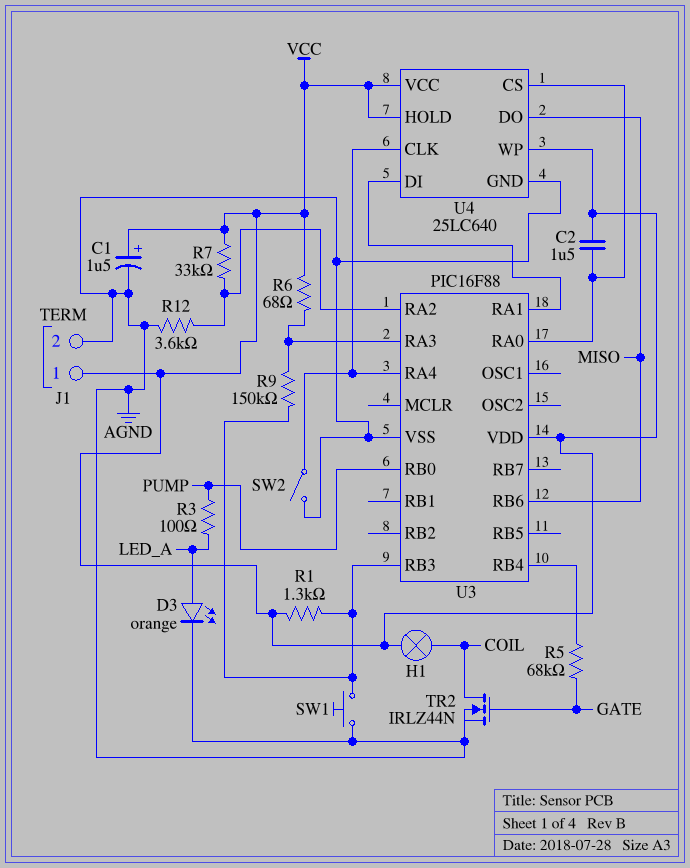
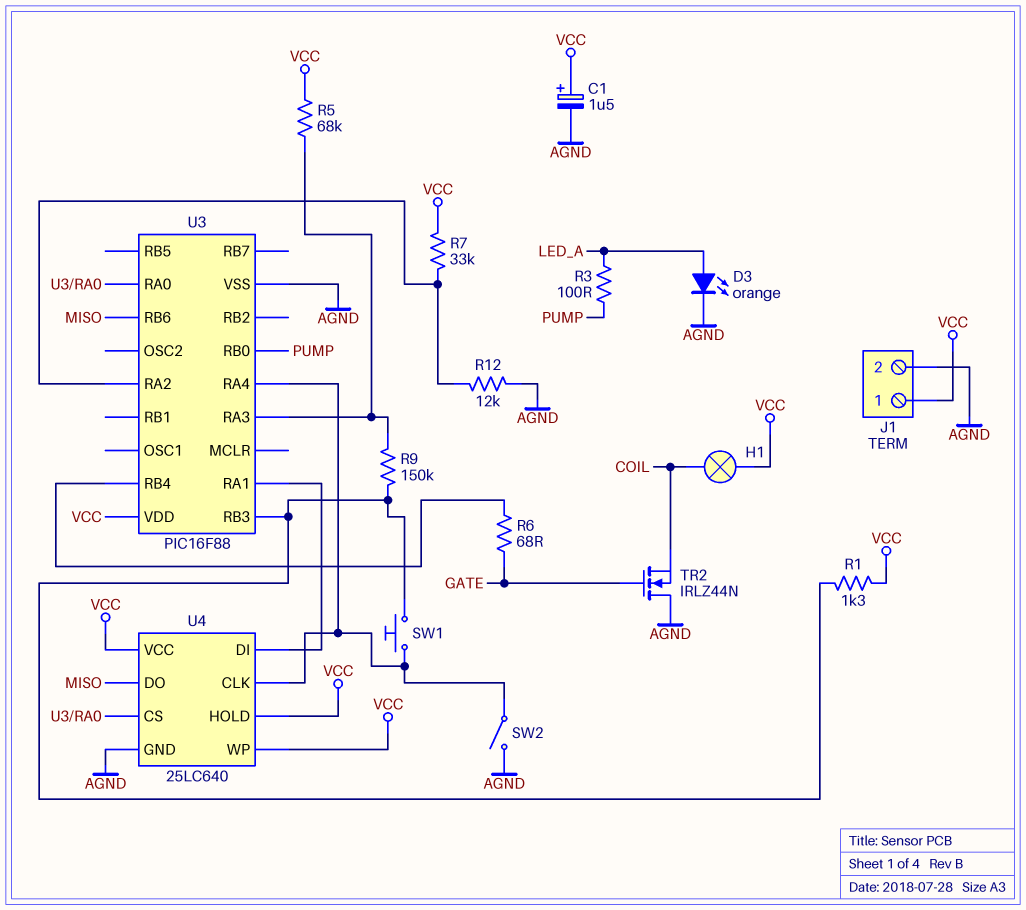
C2: 1.5uF (U3/RA0, VCC) -> none
R5: 68k (GATE, U3/RB4) -> 68k (U3/RA3, VCC)
R6: 68 (U3/RA3, VCC) -> 68 (GATE, U3/RB4)
R12: 3.6k (AGND, U3/RA2) -> 12k (AGND, U3/RA2)
SW1: button (AGND, U3/RB3) -> button (U3/RA4, U3/RB3)
TR2: NMOS IRLZ44N (G GATE, D COIL, S AGND) -> NMOS IRLZ44N (G GATE, D AGND, S COIL)

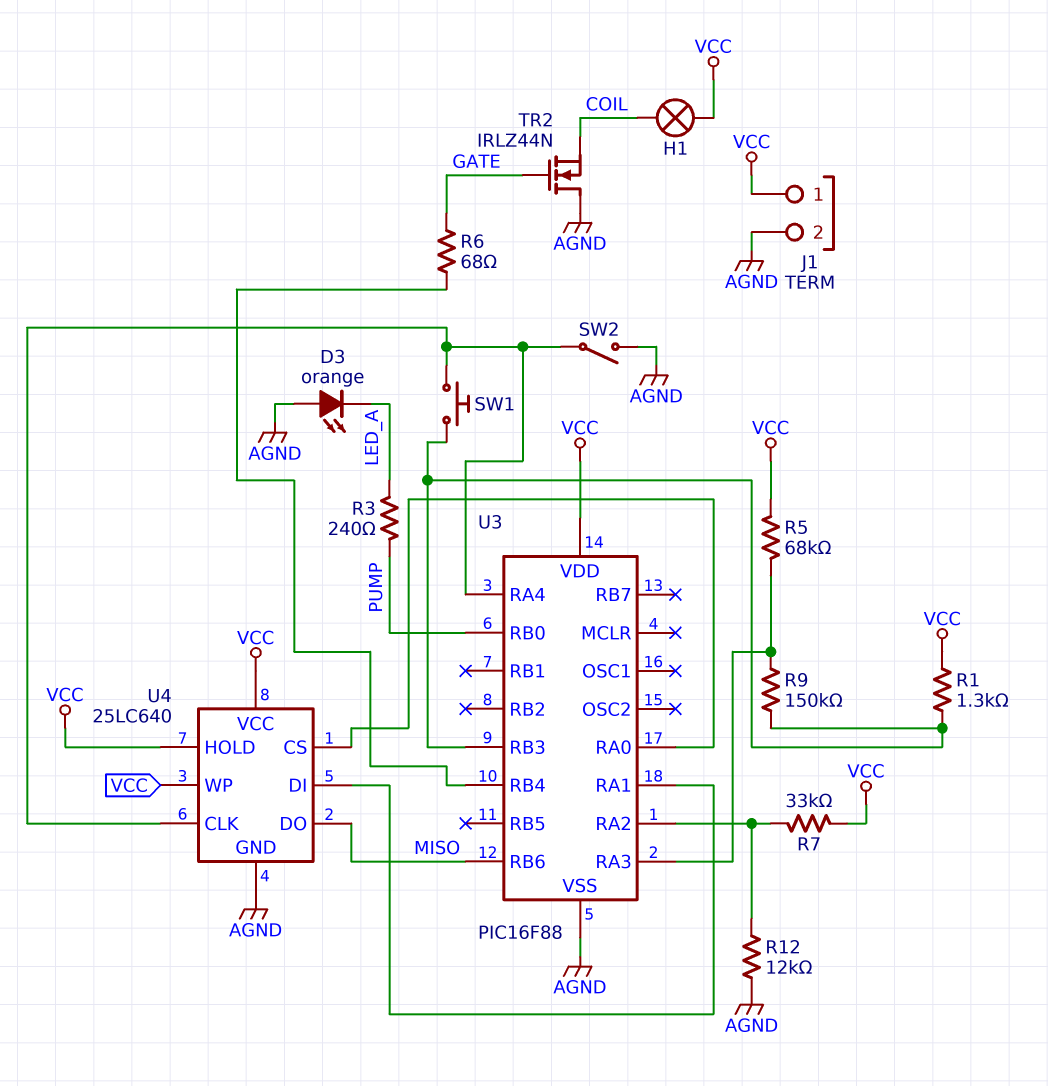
C1: 1.5uF (plus VCC, minus AGND) -> none
D3: LED orange (A LED_A, K AGND) -> LED orange (A AGND, K LED_A)
R3: 100 (LED_A, PUMP) -> 240 (LED_A, PUMP)

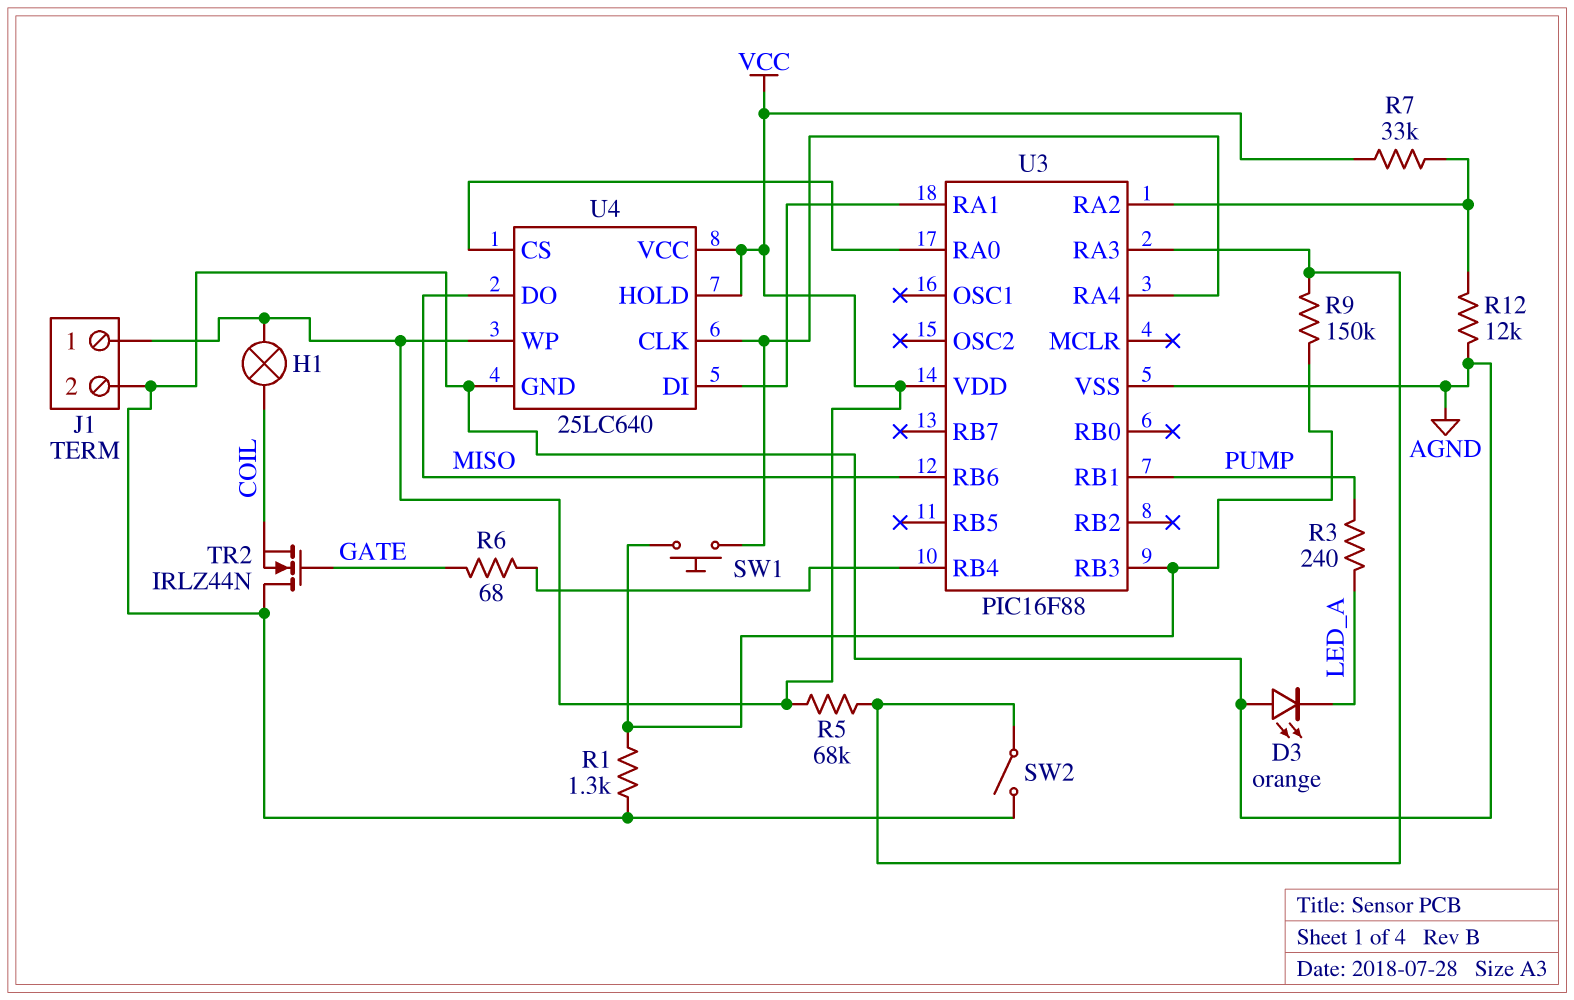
R1: 1.3k (U3/RB3, VCC) -> 1.3k (AGND, U3/RB3)
SW2: switch (AGND, U3/RA4) -> switch (AGND, U3/RA3)
U3 pin RB0: PUMP -> none
U3 pin RB1: none -> PUMP

